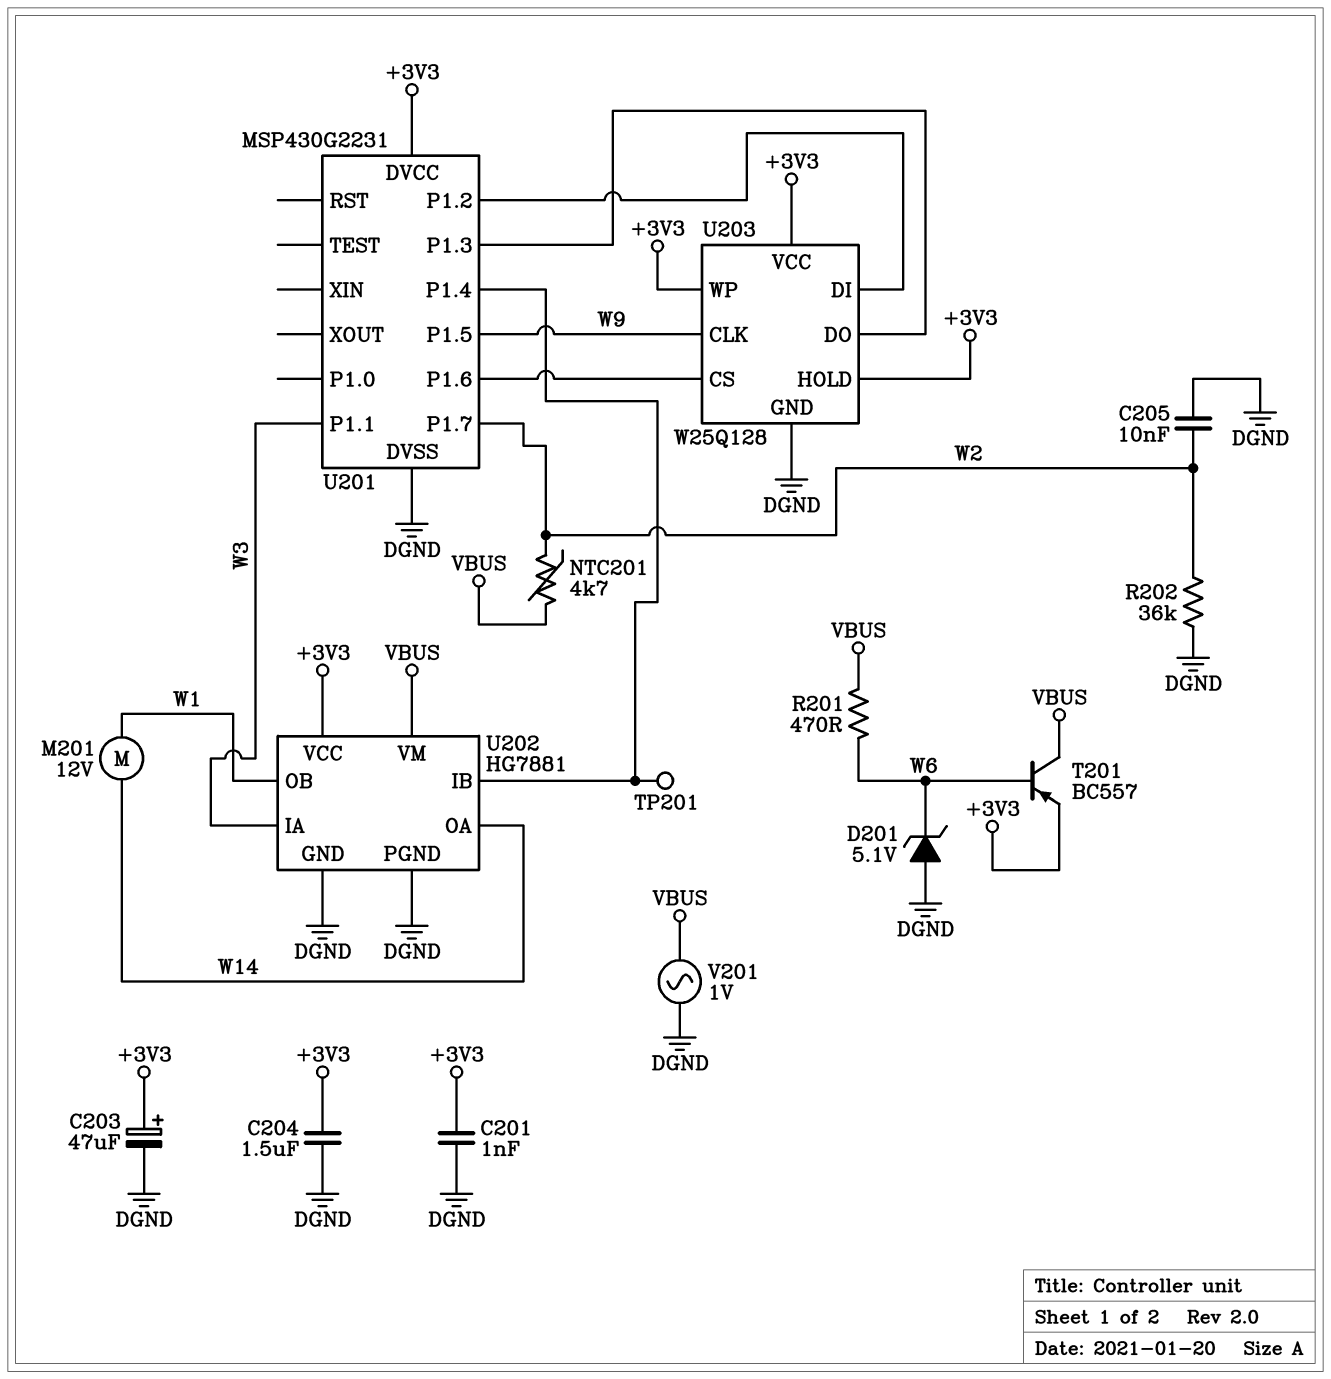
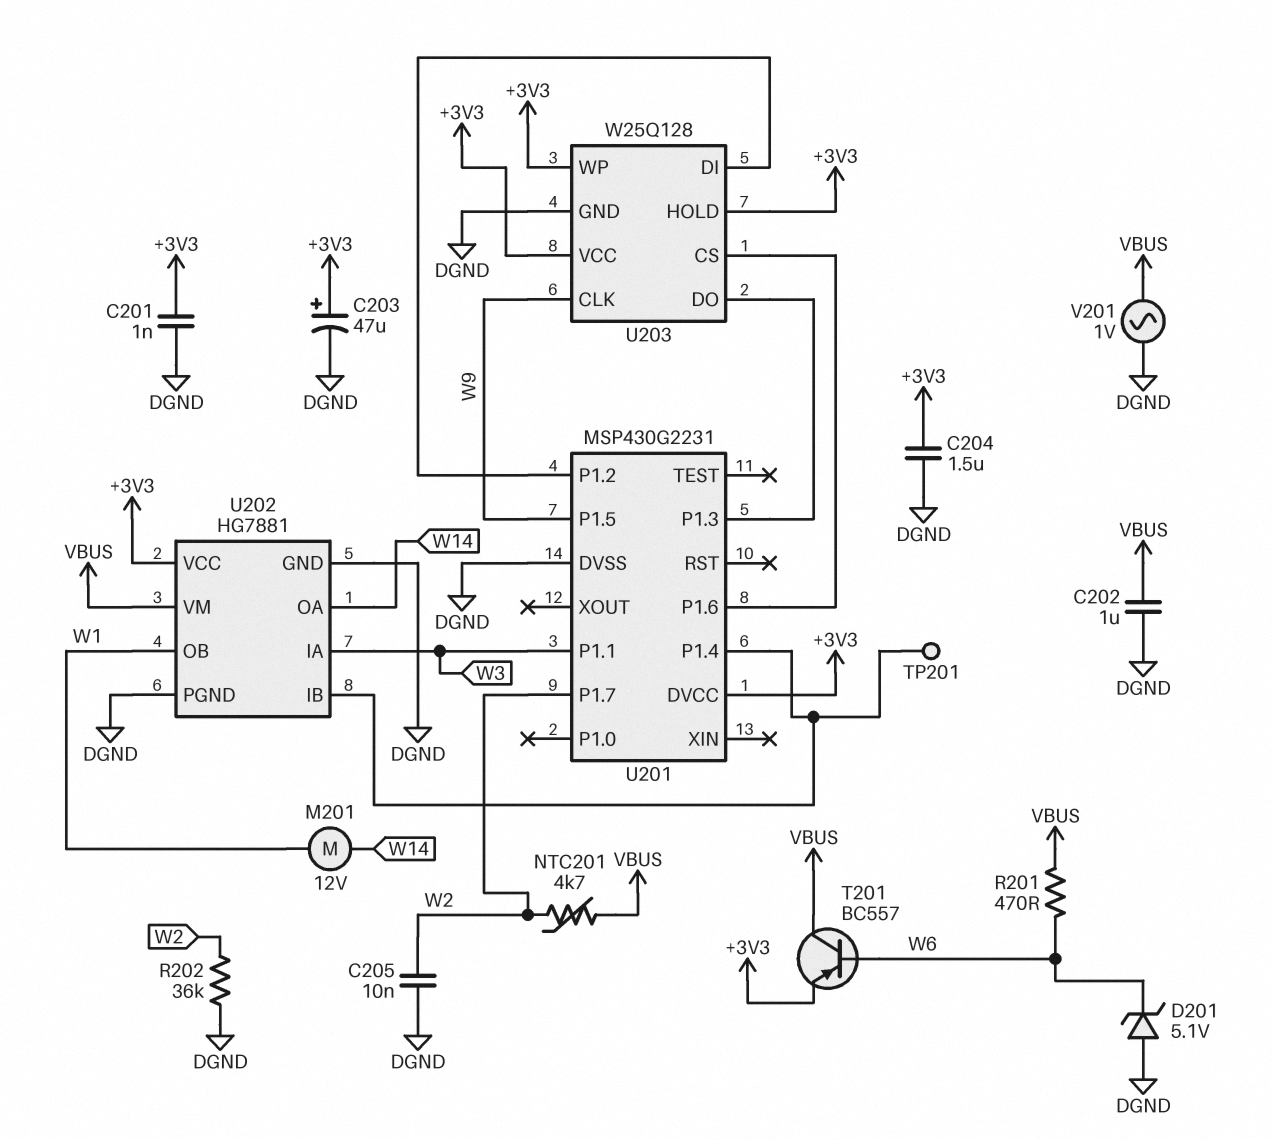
C202: none -> 1uF (DGND, VBUS)

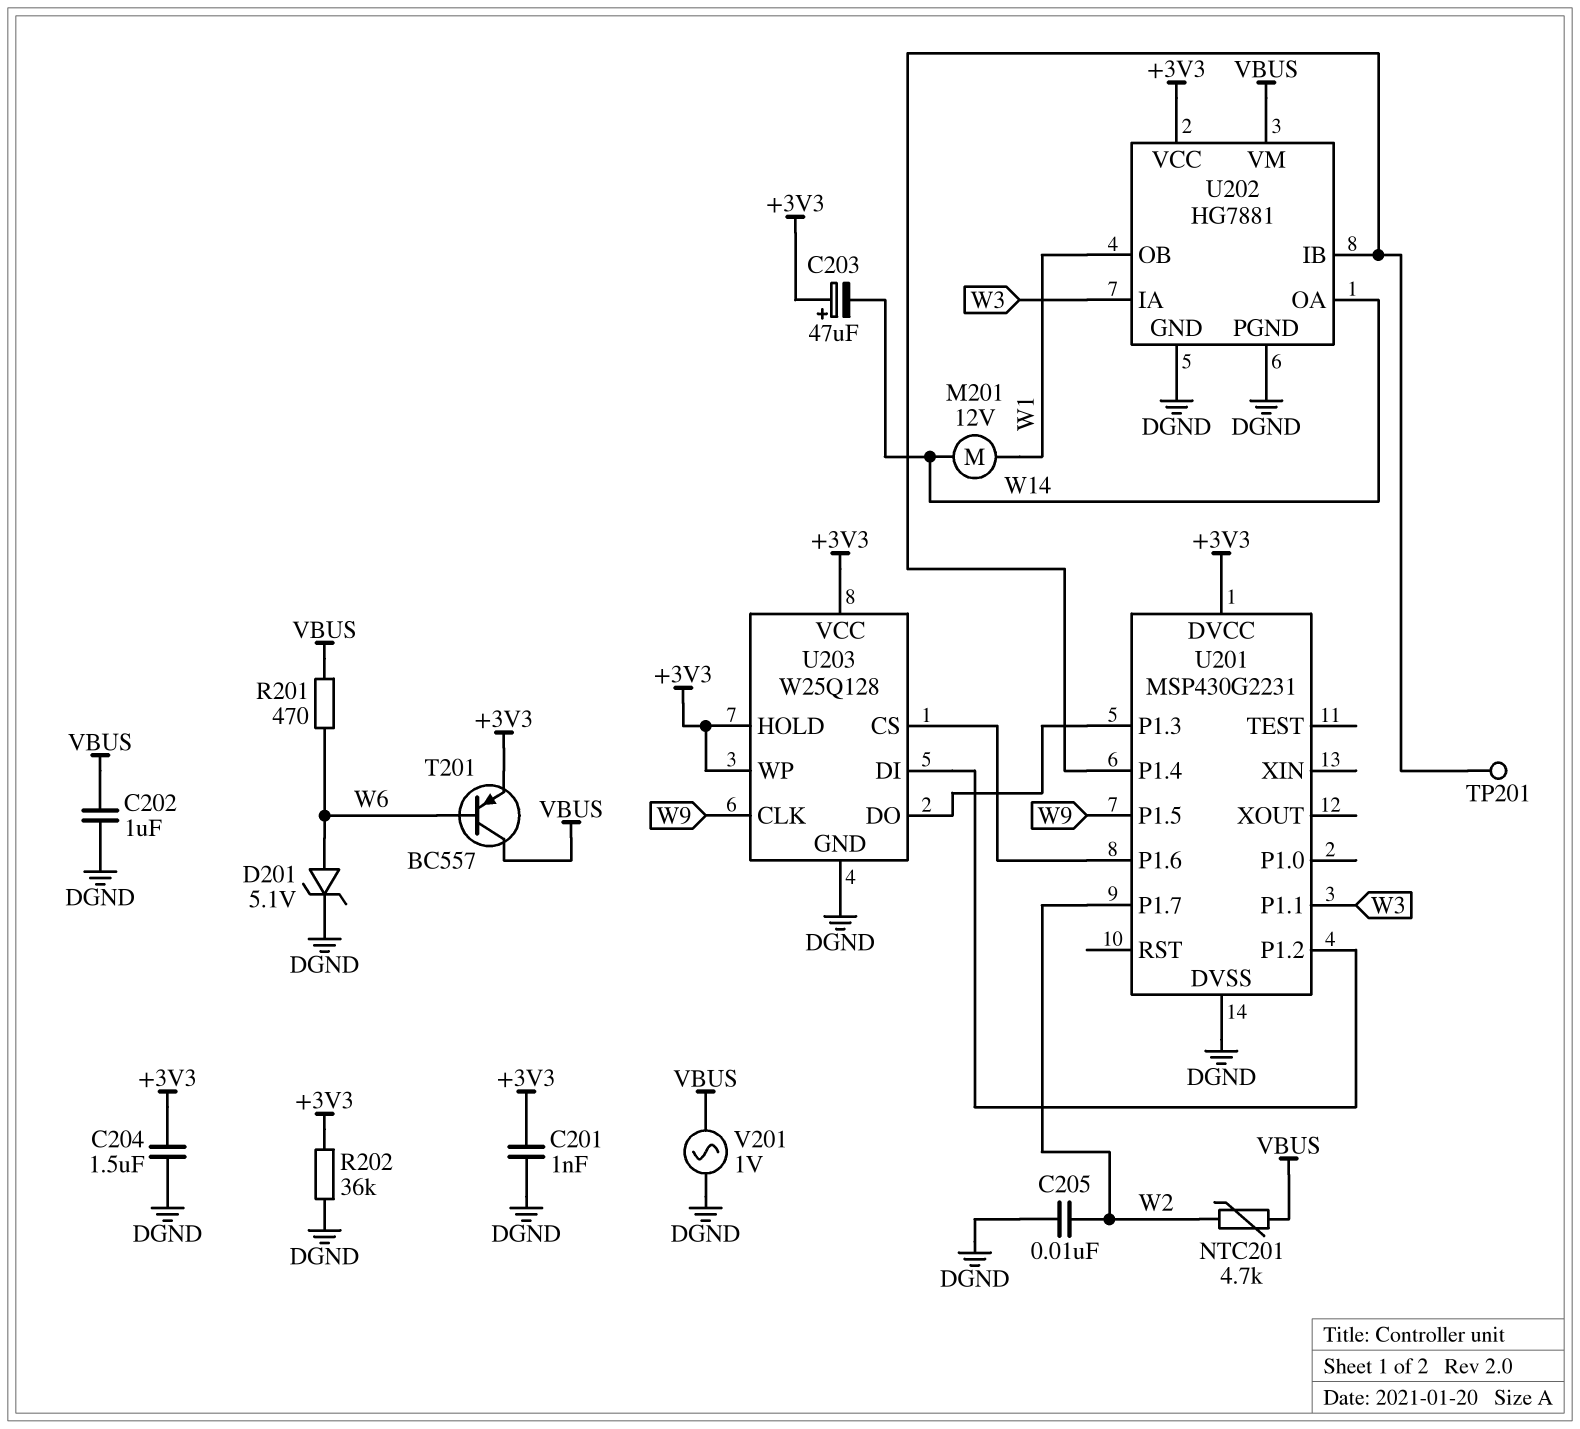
C203: 47uF (plus +3V3, minus DGND) -> 47uF (plus +3V3, minus W14)
D201: zener 5.1V (A DGND, K W6) -> zener 5.1V (A W6, K DGND)
R202: 36k (DGND, W2) -> 36k (+3V3, DGND)

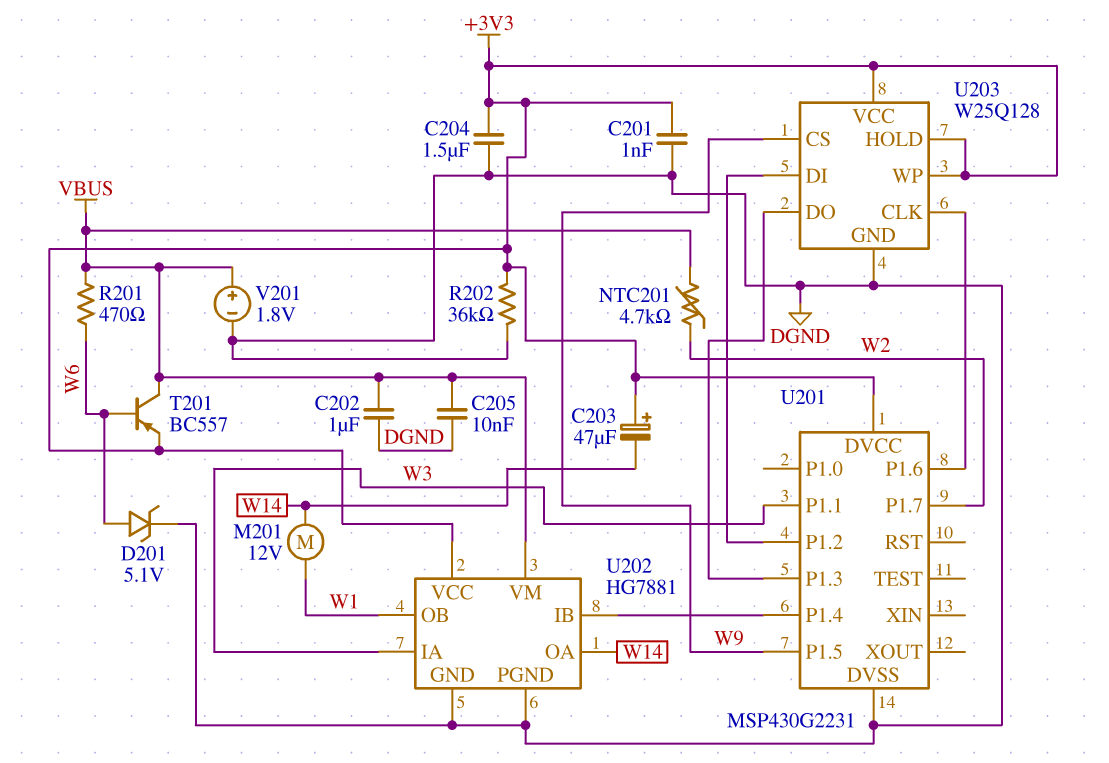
C205: 10nF (DGND, W2) -> 10nF (DGND, VBUS)
TP201: test point (U201/P1.4) -> none
U203 pin CLK: W9 -> U201/P1.6
U203 pin CS: U201/P1.6 -> W9
V201: AC 1V (DGND, VBUS) -> 1.8V (plus VBUS, minus DGND)

